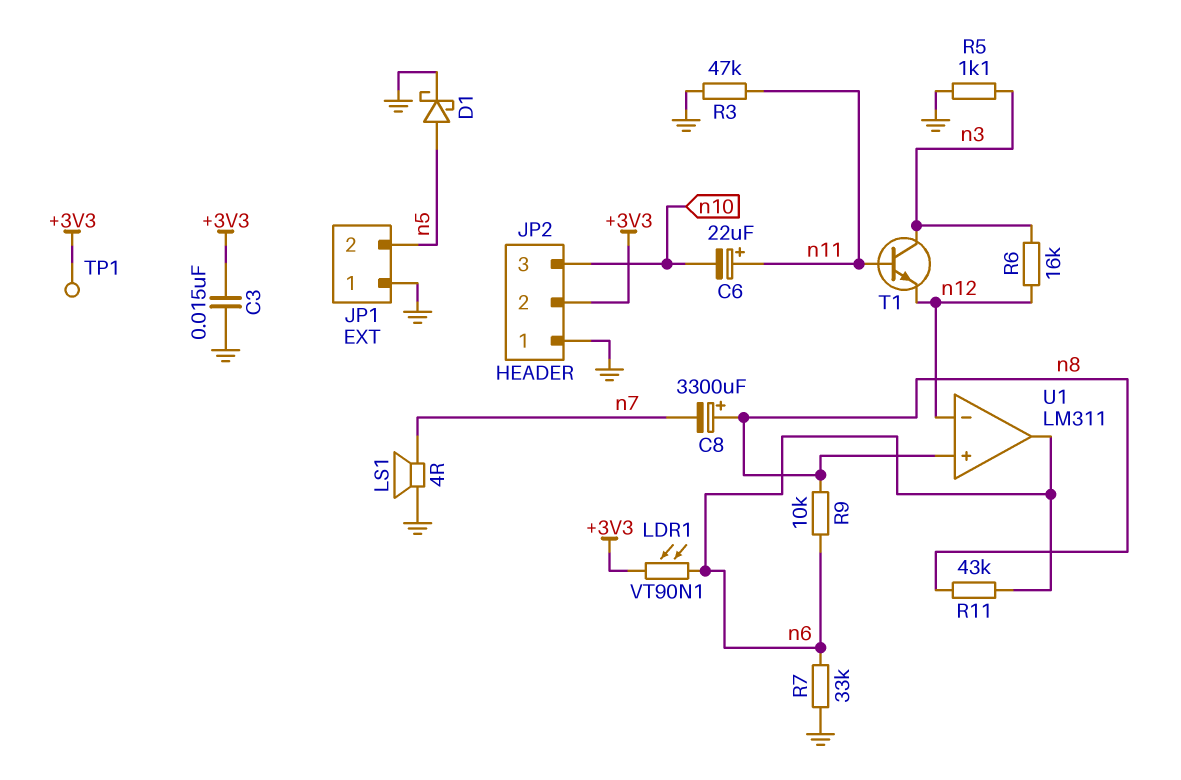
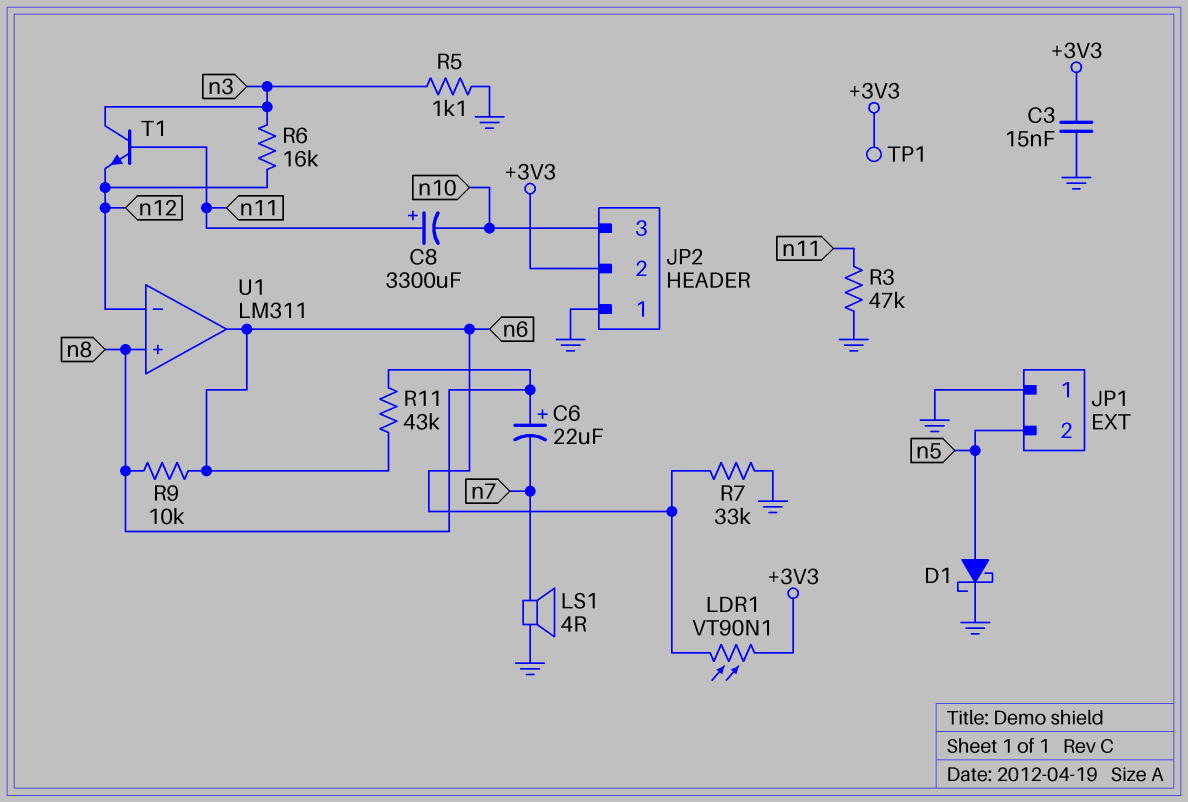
C6: 22uF (plus n11, minus n10) -> 22uF (plus n8, minus n7)
C8: 3300uF (plus n8, minus n7) -> 3300uF (plus n11, minus n10)

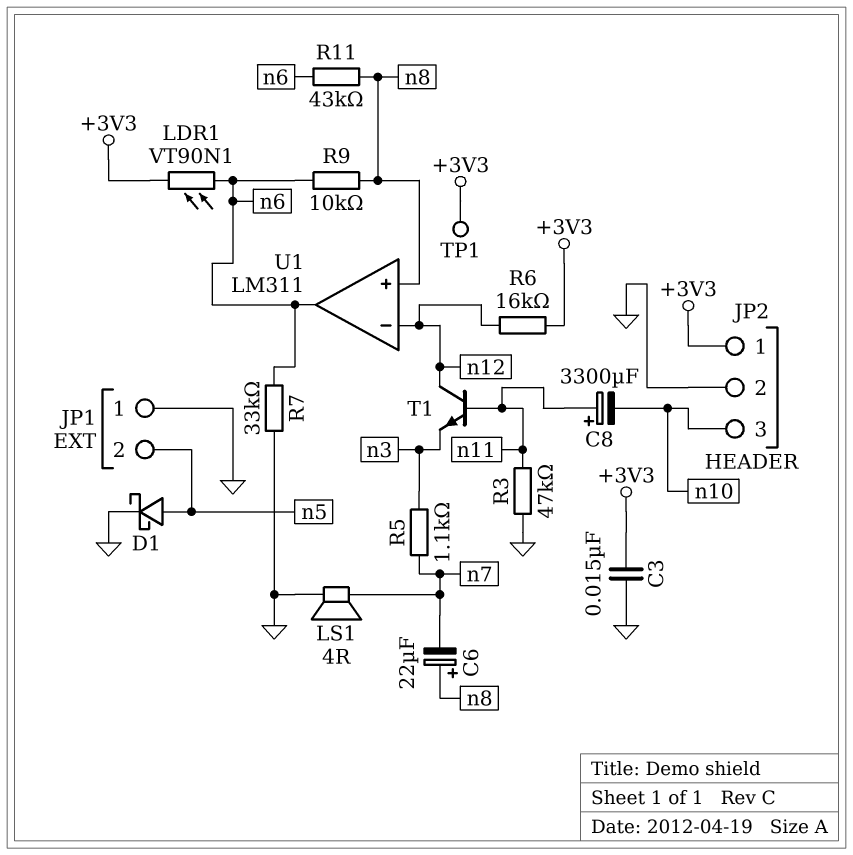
JP2 pin 1: GND -> +3V3
JP2 pin 2: +3V3 -> GND
R5: 1.1k (GND, n3) -> 1.1k (n3, n7)
R6: 16k (n3, n12) -> 16k (+3V3, n12)
T1: NPN (B n11, C n3, E n12) -> NPN (B n11, C n12, E n3)

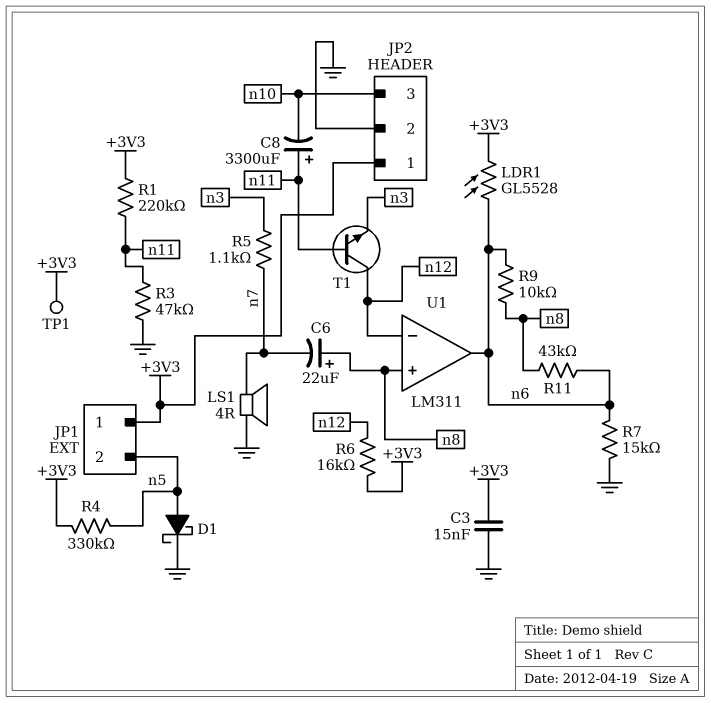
JP1 pin 1: GND -> +3V3
LDR1: VT90N1 (+3V3, n6) -> GL5528 (+3V3, n6)
R1: none -> 220k (+3V3, n11)
R4: none -> 330k (+3V3, n5)
R7: 33k (GND, n6) -> 15k (GND, n6)

